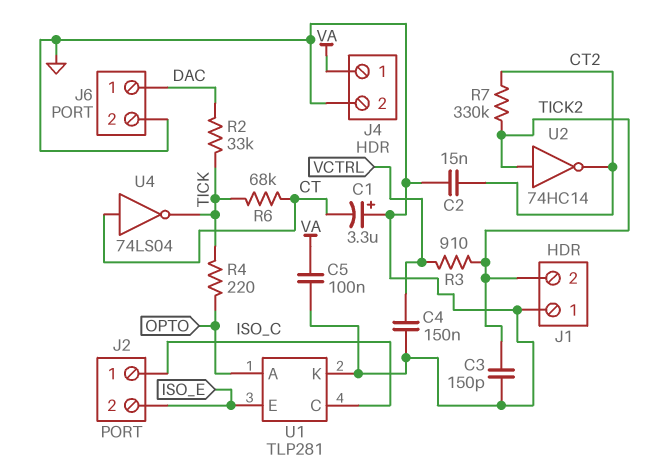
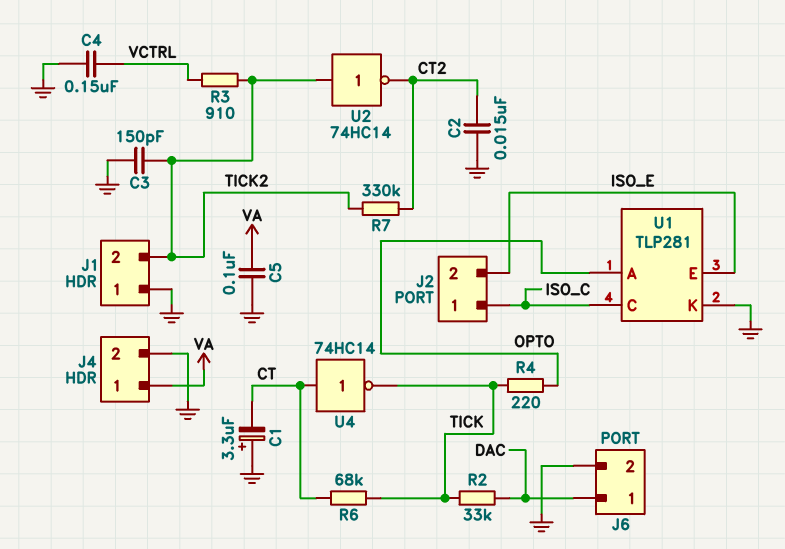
U4: NOT 74LS04 (in CT, out TICK) -> NOT 74HC14 (in CT, out TICK)

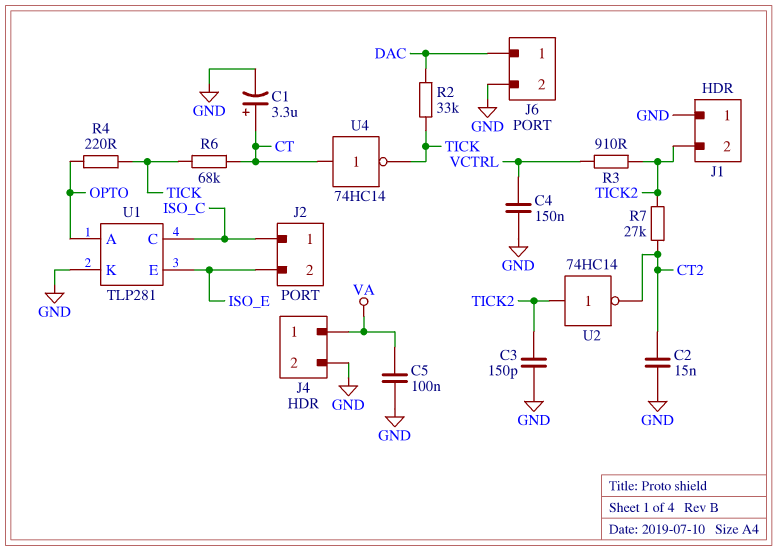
C1: 3.3uF (plus GND, minus CT) -> 3.3uF (plus CT, minus GND)
R7: 330k (CT2, TICK2) -> 27k (CT2, TICK2)

